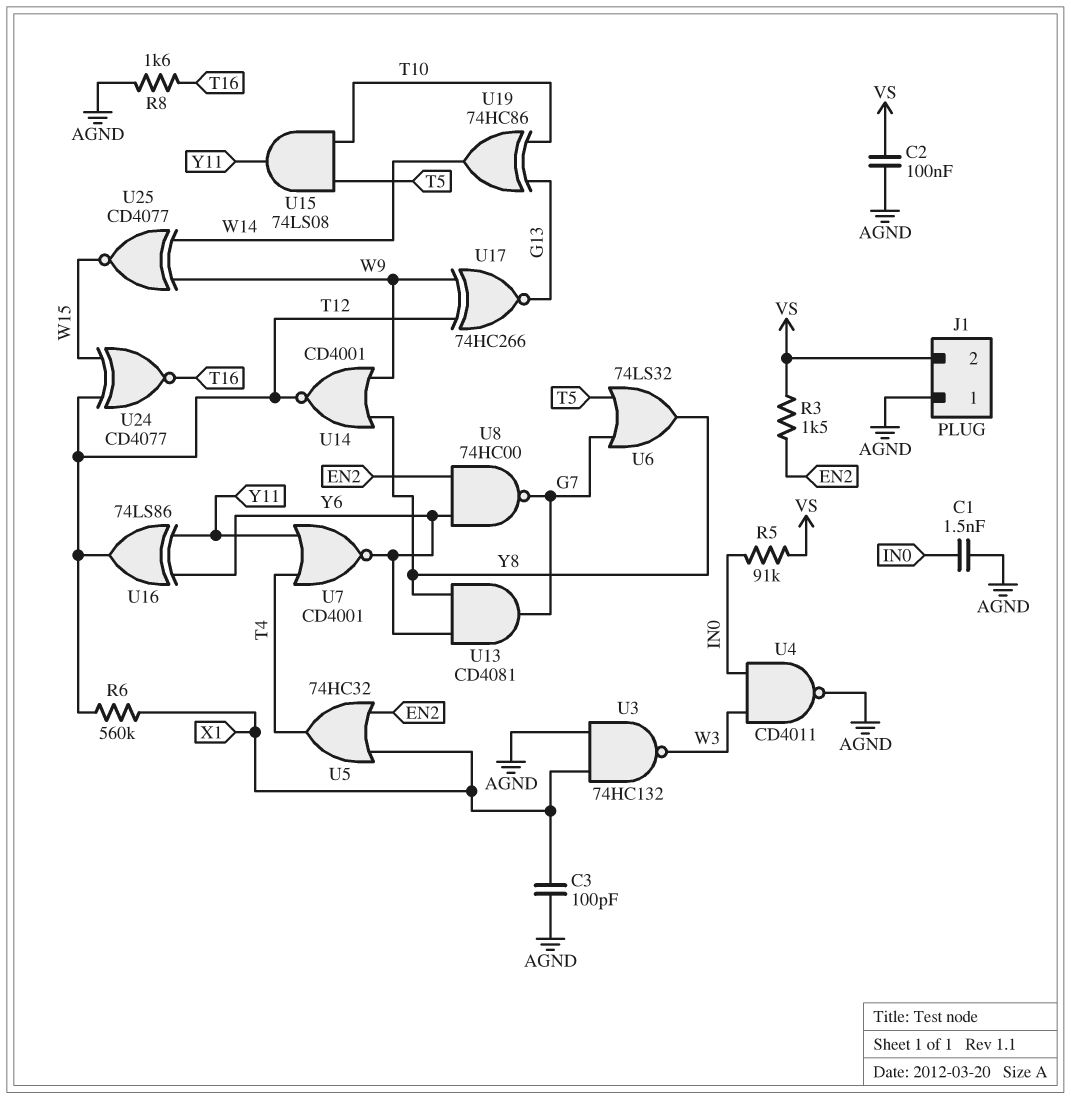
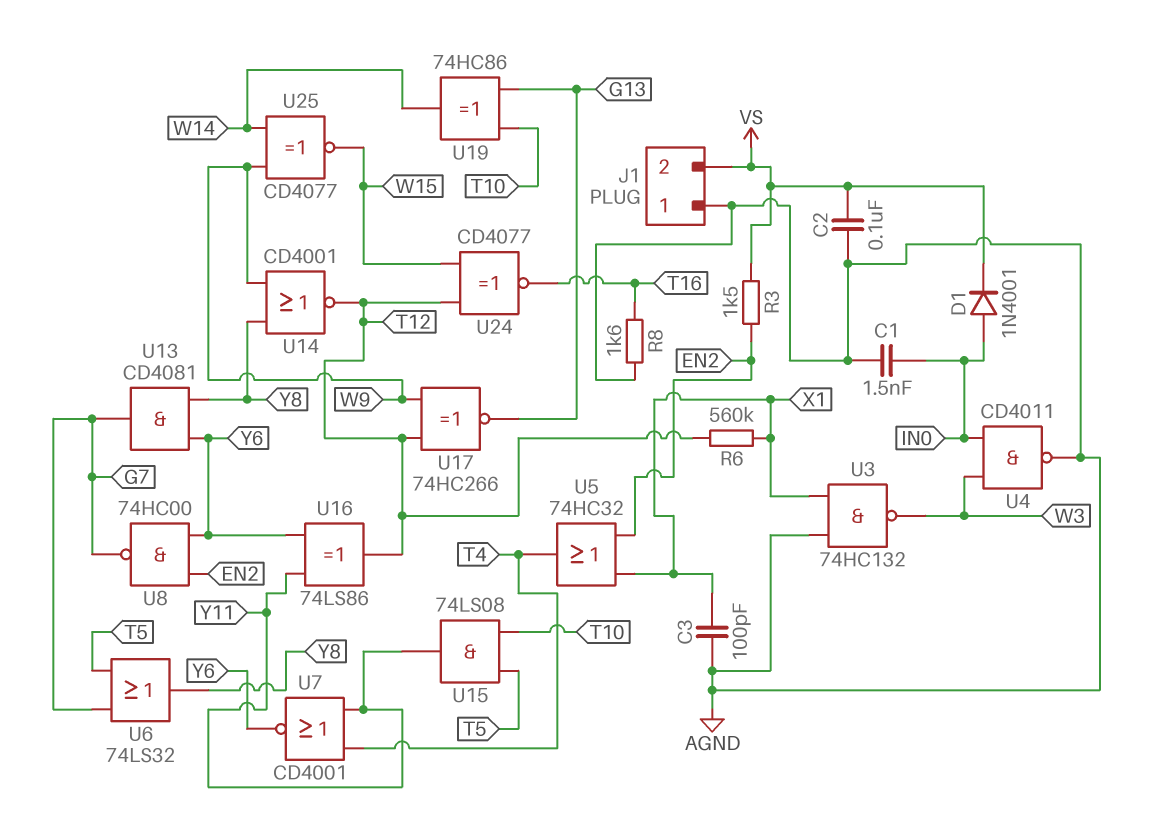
D1: none -> diode 1N4001 (A IN0, K VS)
R5: 91k (IN0, VS) -> none

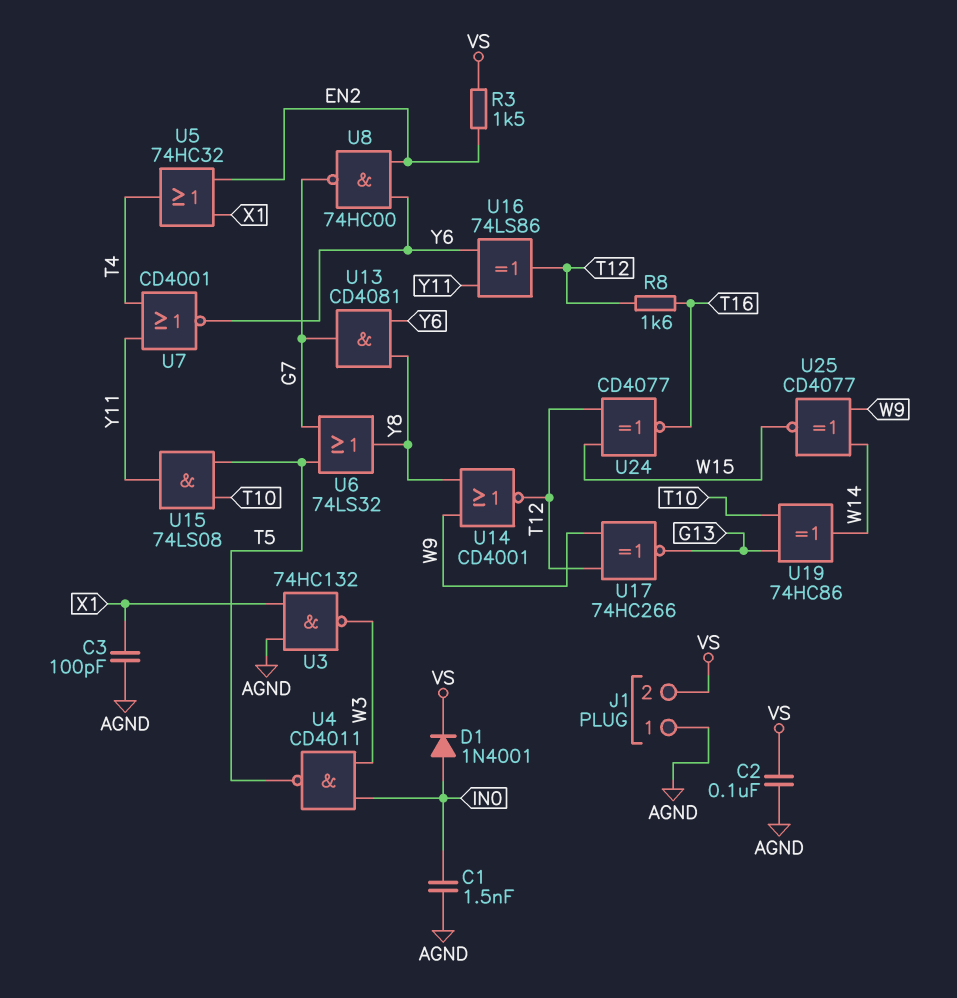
R6: 560k (T12, X1) -> none
R8: 1.6k (AGND, T16) -> 1.6k (T12, T16)
U4: NAND CD4011 (in IN0, in W3, out AGND) -> NAND CD4011 (in IN0, in W3, out T5)

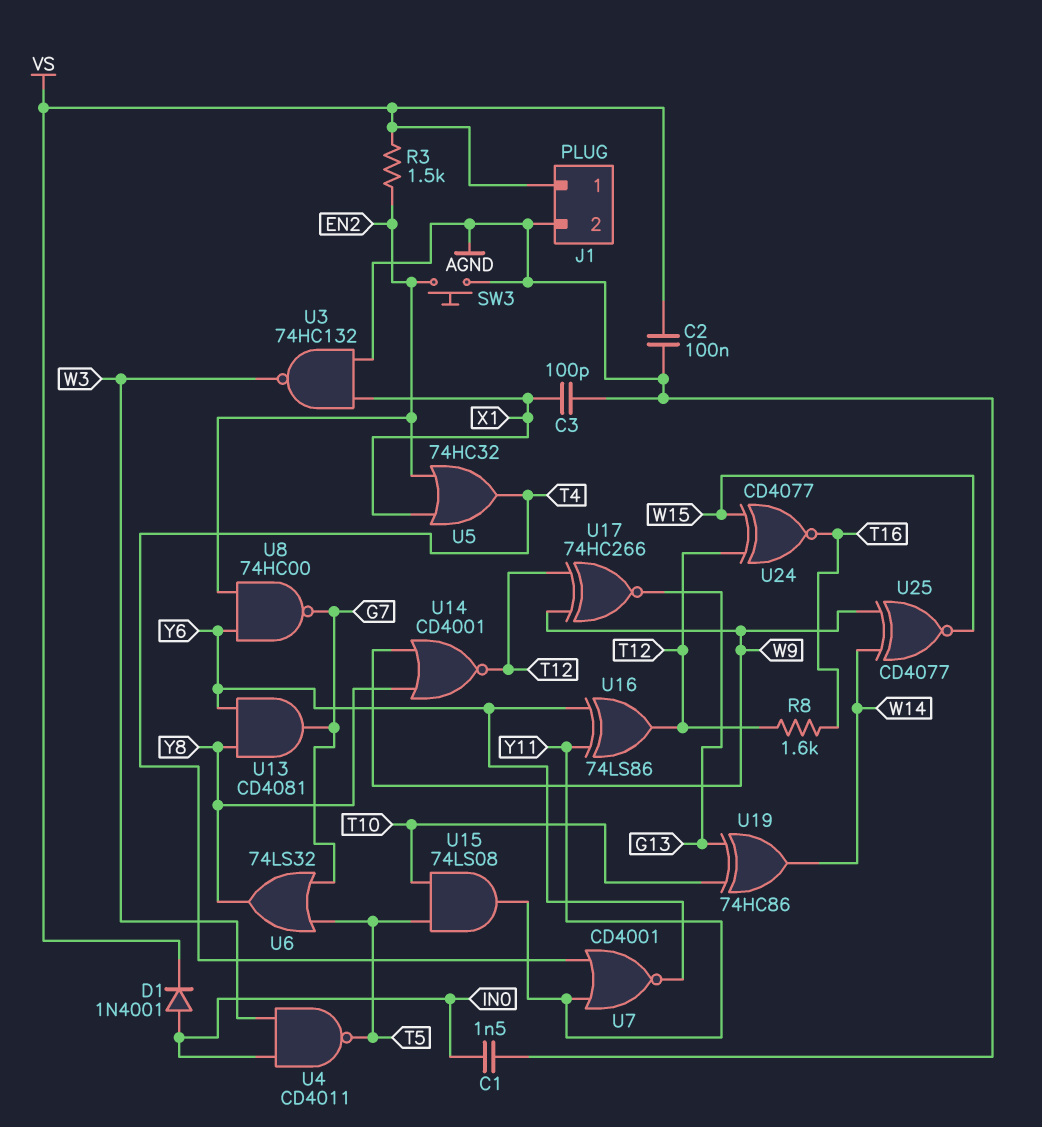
J1 pin 1: AGND -> VS
J1 pin 2: VS -> AGND
SW3: none -> button (AGND, EN2)

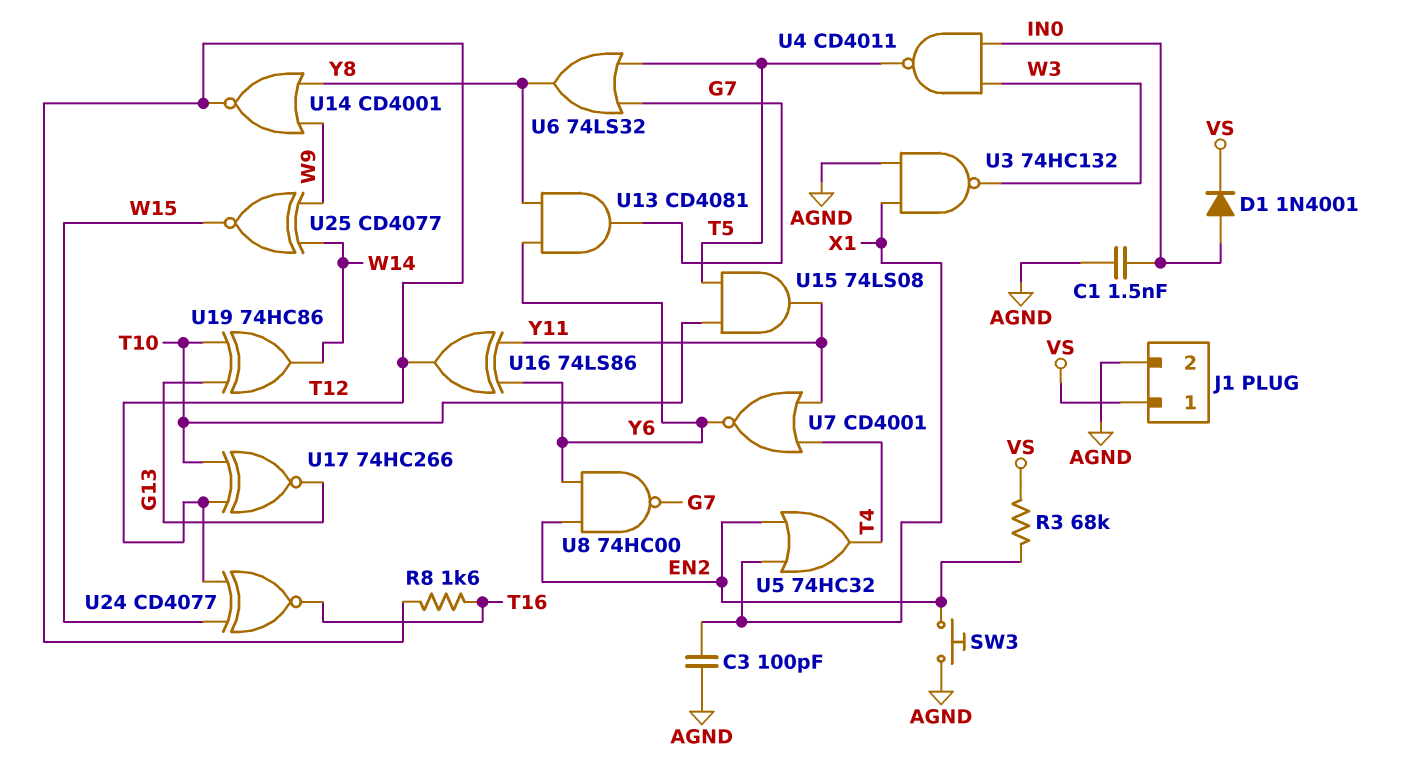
C2: 100nF (AGND, VS) -> none
R3: 1.5k (EN2, VS) -> 68k (EN2, VS)
U17: XNOR 74HC266 (in T12, in W9, out G13) -> XNOR 74HC266 (in T10, in T12, out G13)

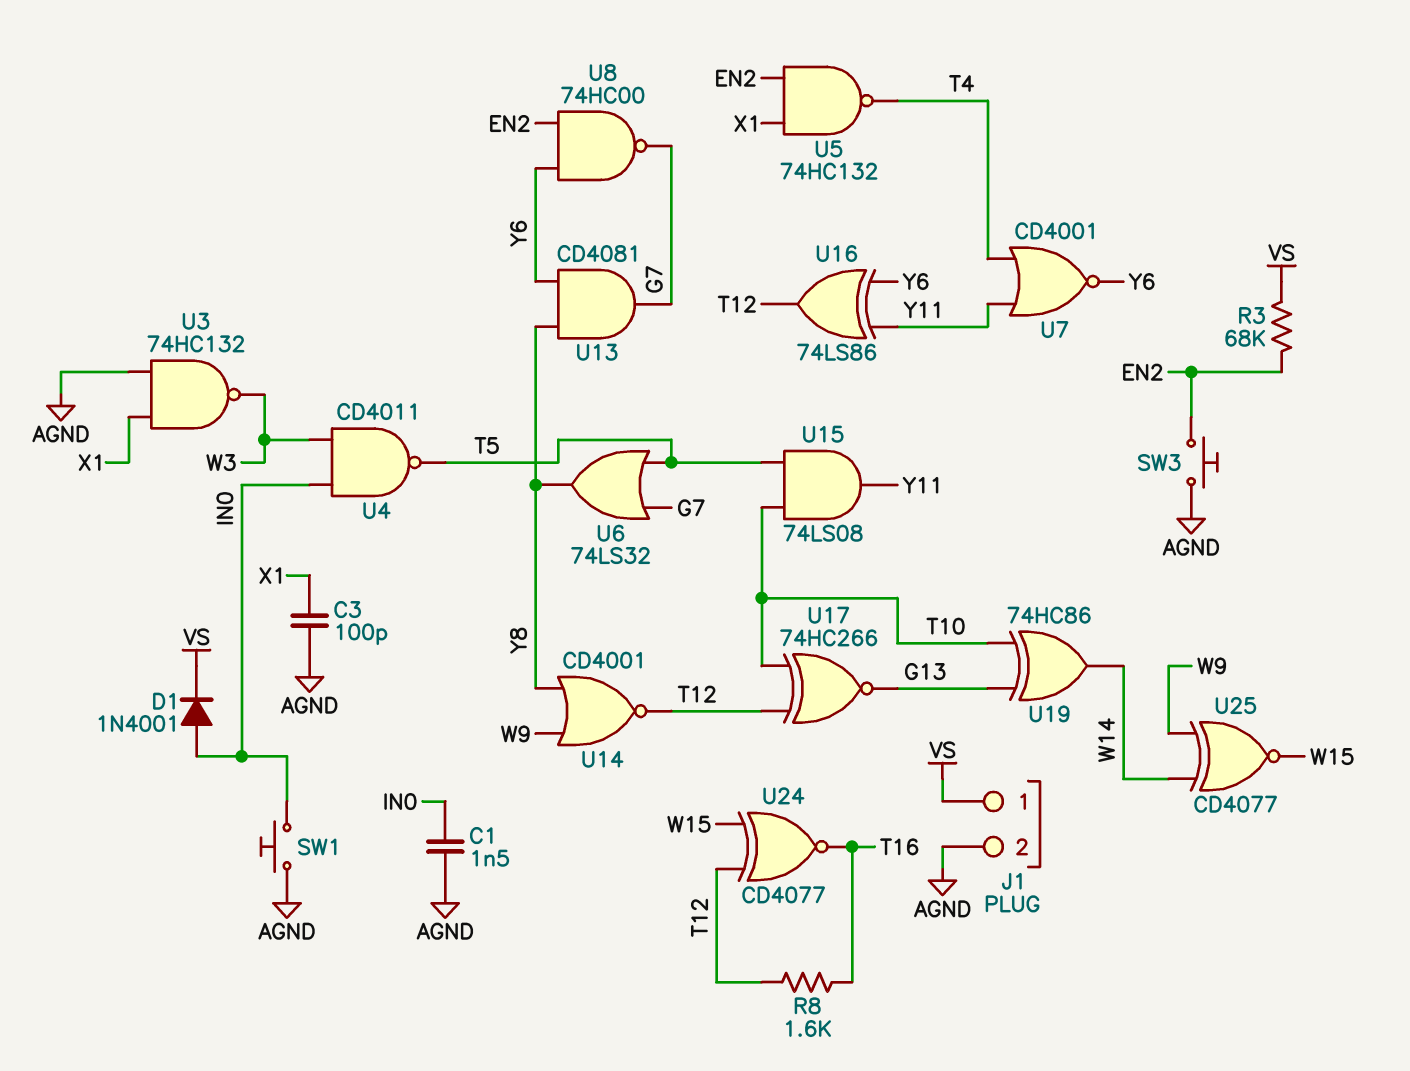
SW1: none -> button (AGND, IN0)
U5: OR 74HC32 (in EN2, in X1, out T4) -> NAND 74HC132 (in EN2, in X1, out T4)

